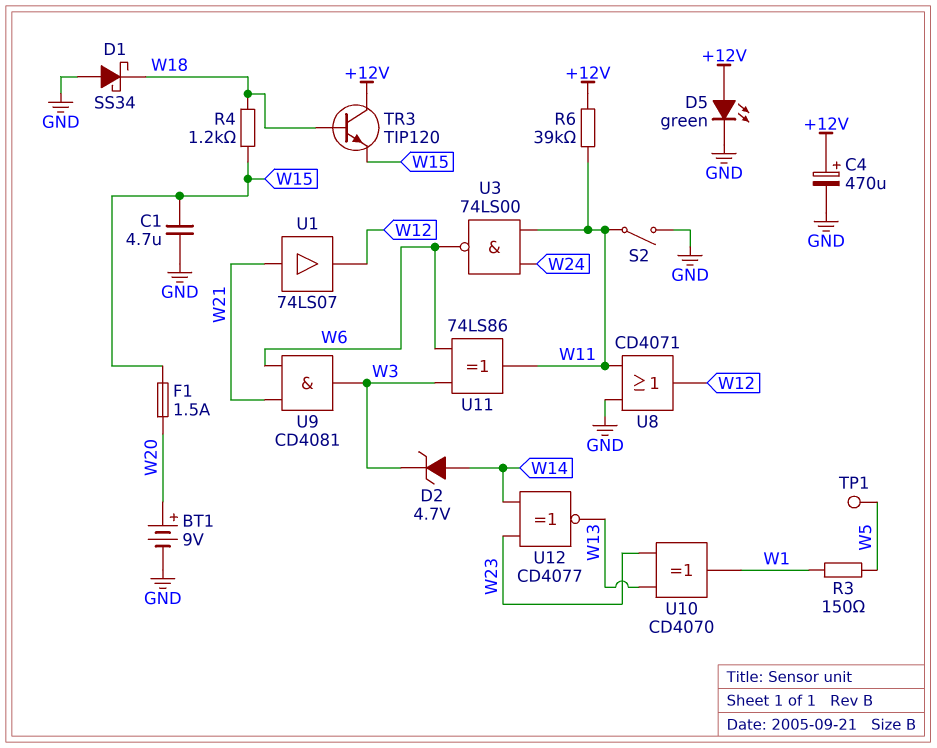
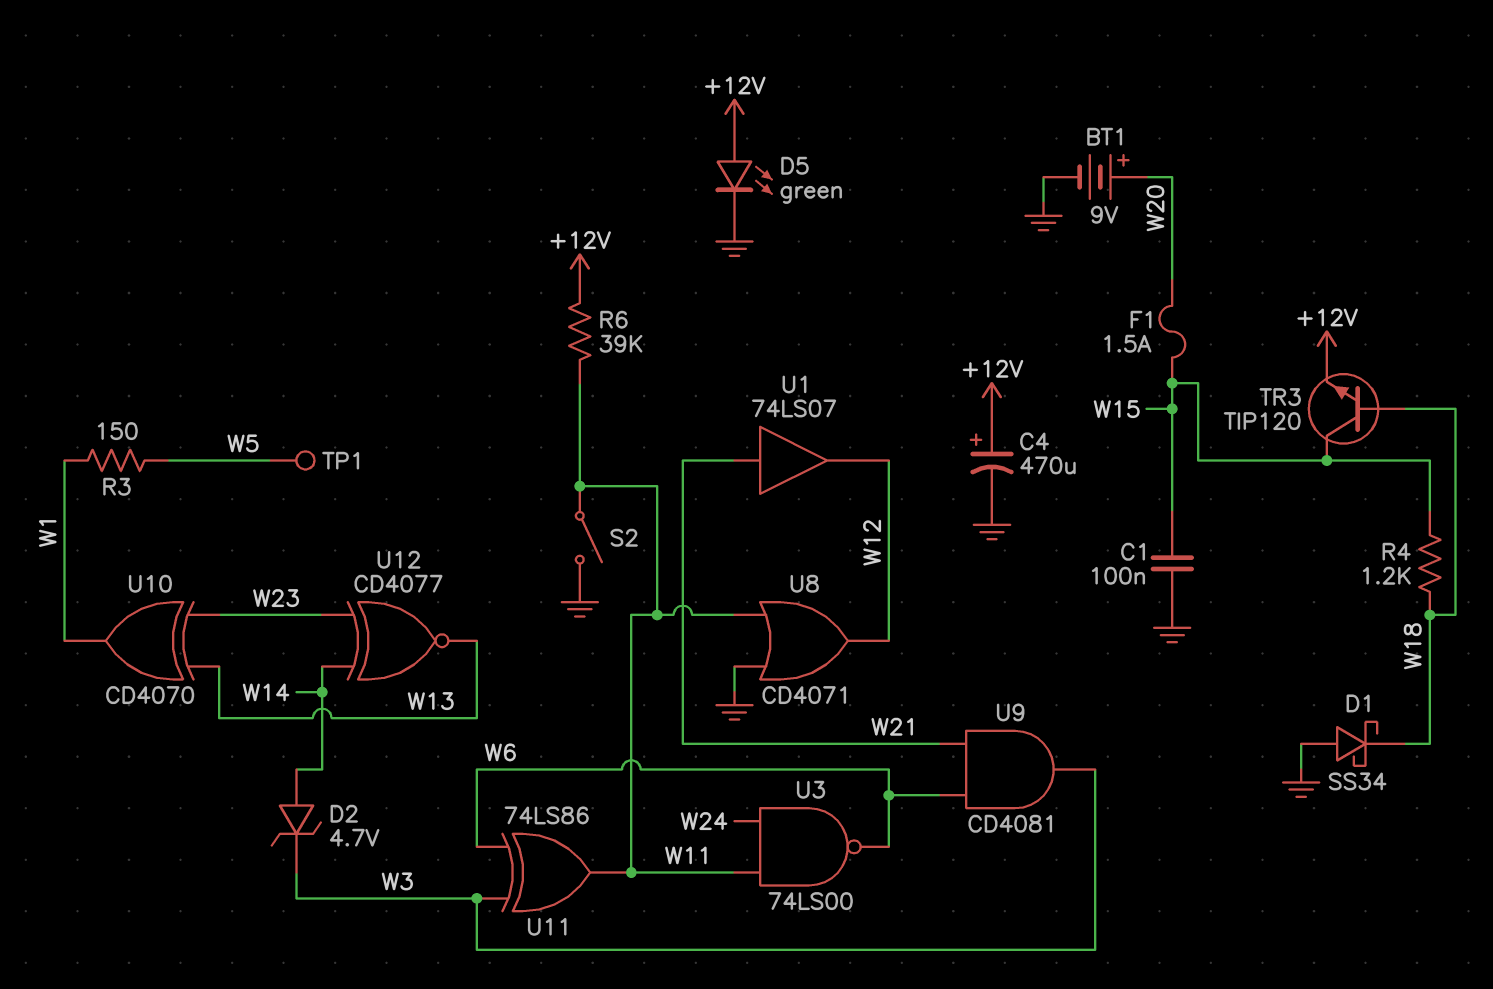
C1: 4.7uF (GND, W15) -> 100nF (GND, W15)
TR3: NPN TIP120 (B W18, C +12V, E W15) -> NPN TIP120 (B W18, C W15, E +12V)

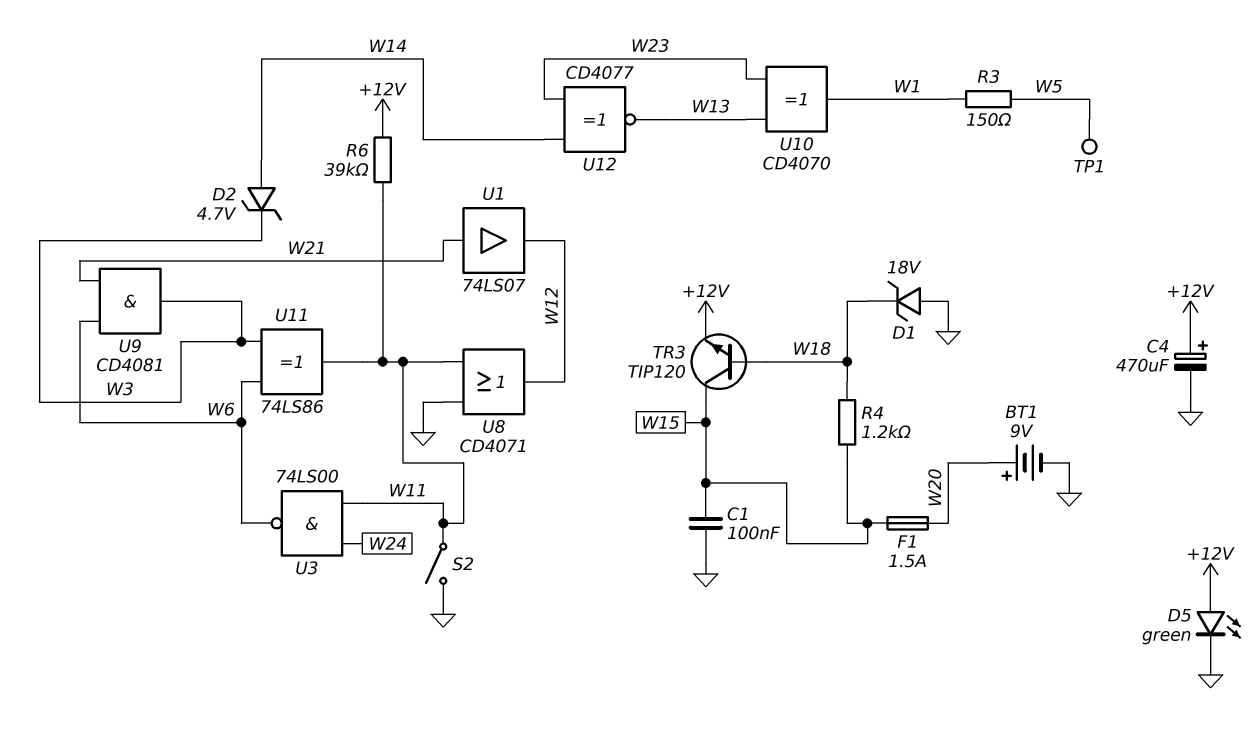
D1: schottky SS34 (A GND, K W18) -> zener 18V (A GND, K W18)

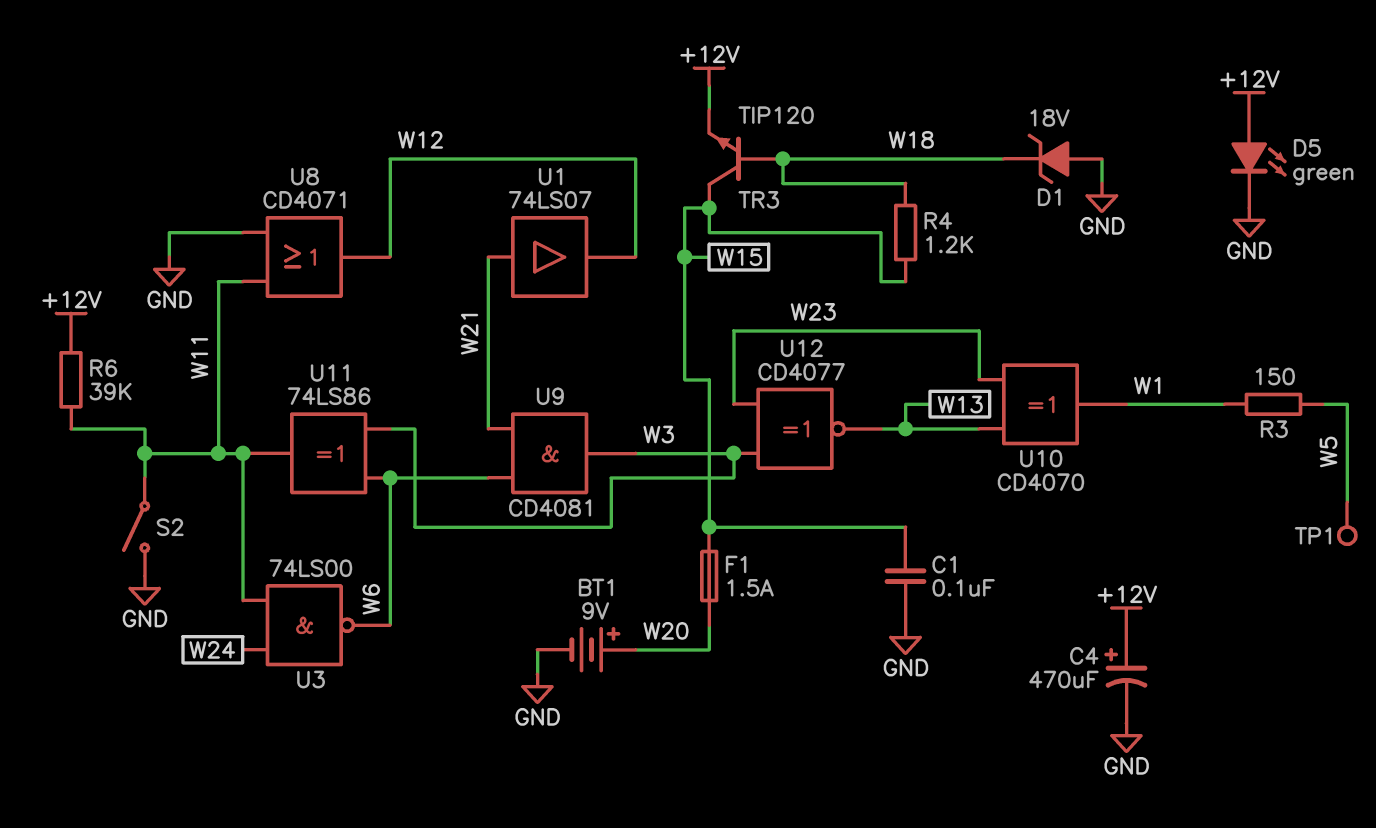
D2: zener 4.7V (A W14, K W3) -> none
U12: XNOR CD4077 (in W14, in W23, out W13) -> XNOR CD4077 (in W3, in W23, out W13)

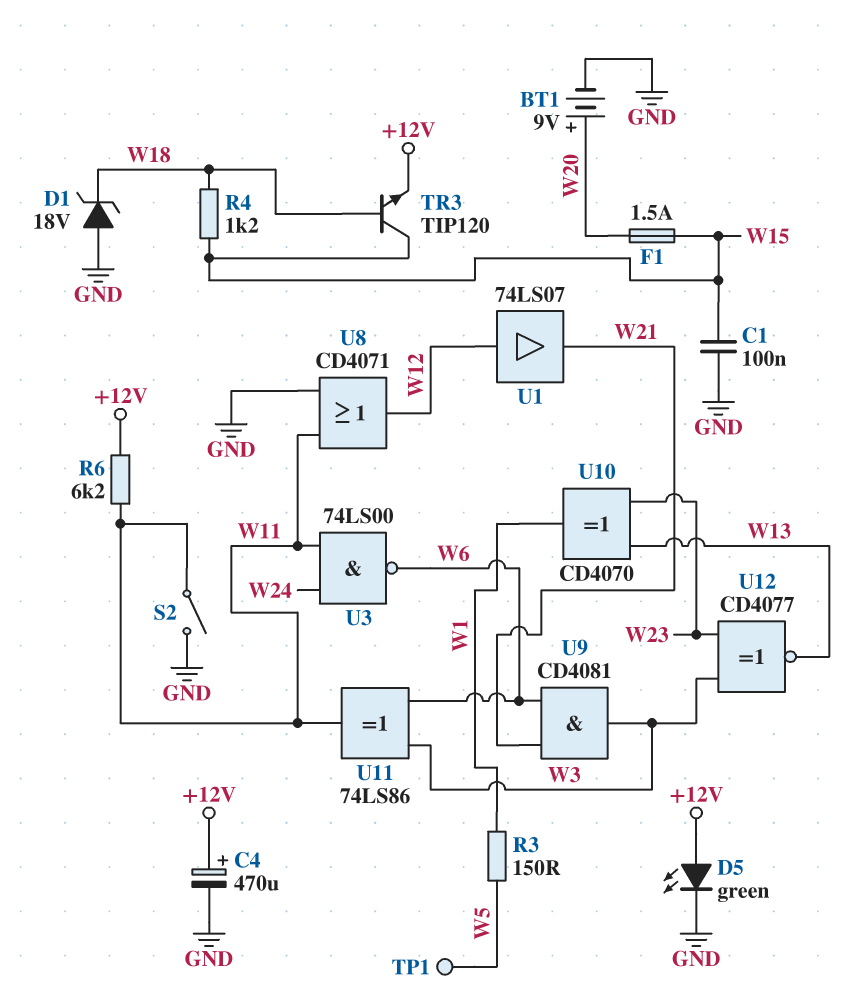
R6: 39k (+12V, W11) -> 6.2k (+12V, W11)
U1: buffer 74LS07 (in W21, out W12) -> buffer 74LS07 (in W12, out W21)

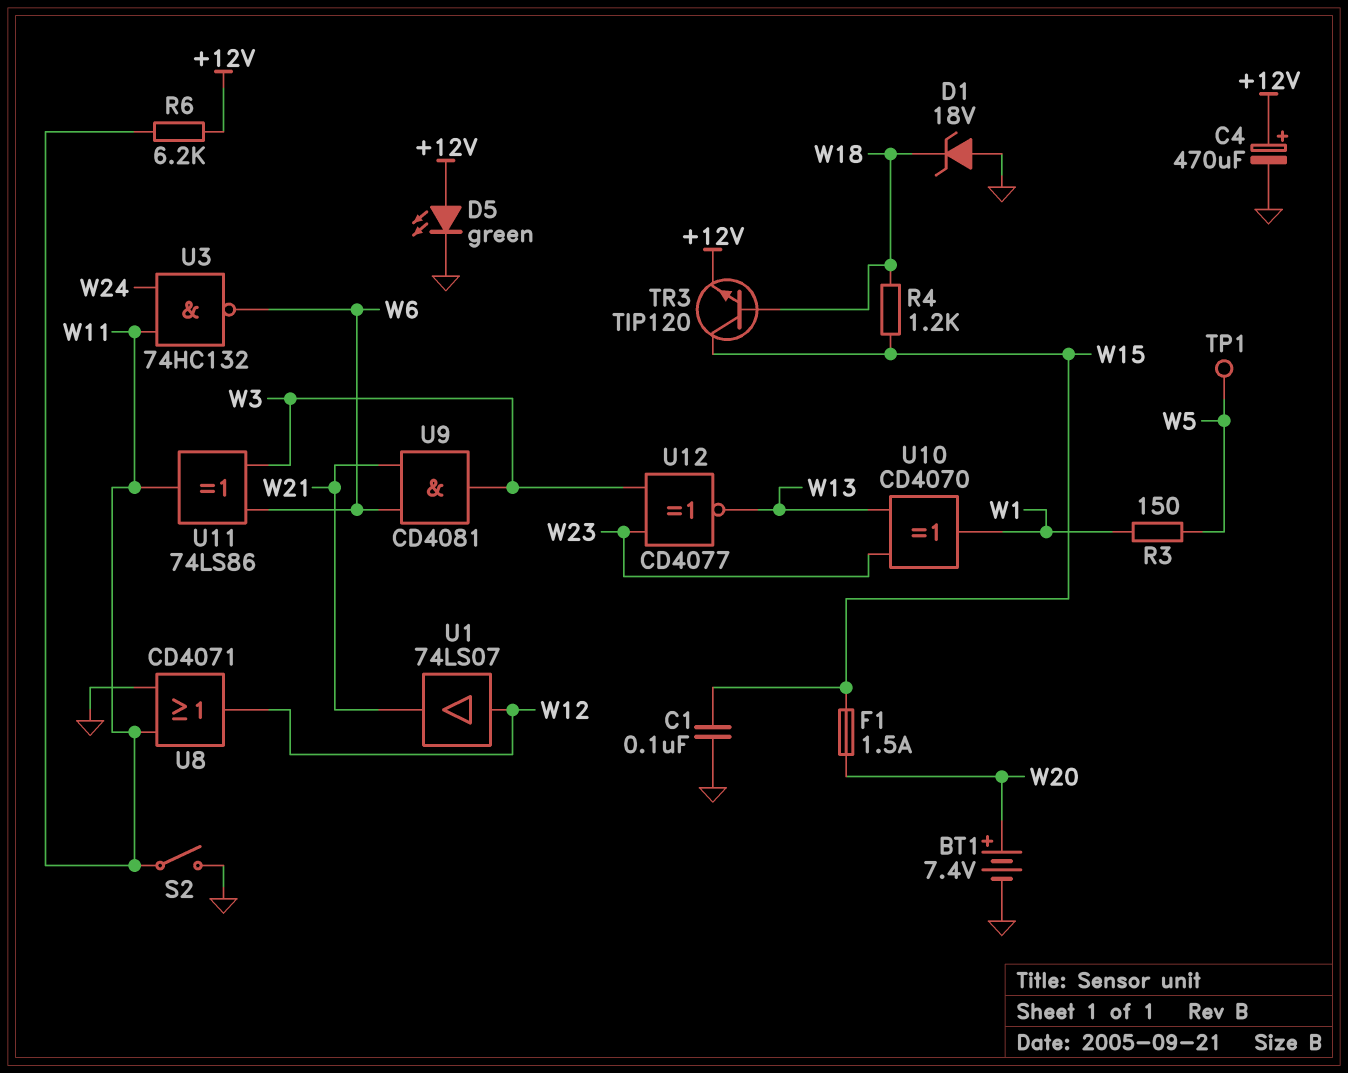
BT1: 9V (plus W20, minus GND) -> 7.4V (plus W20, minus GND)
U3: NAND 74LS00 (in W11, in W24, out W6) -> NAND 74HC132 (in W11, in W24, out W6)

